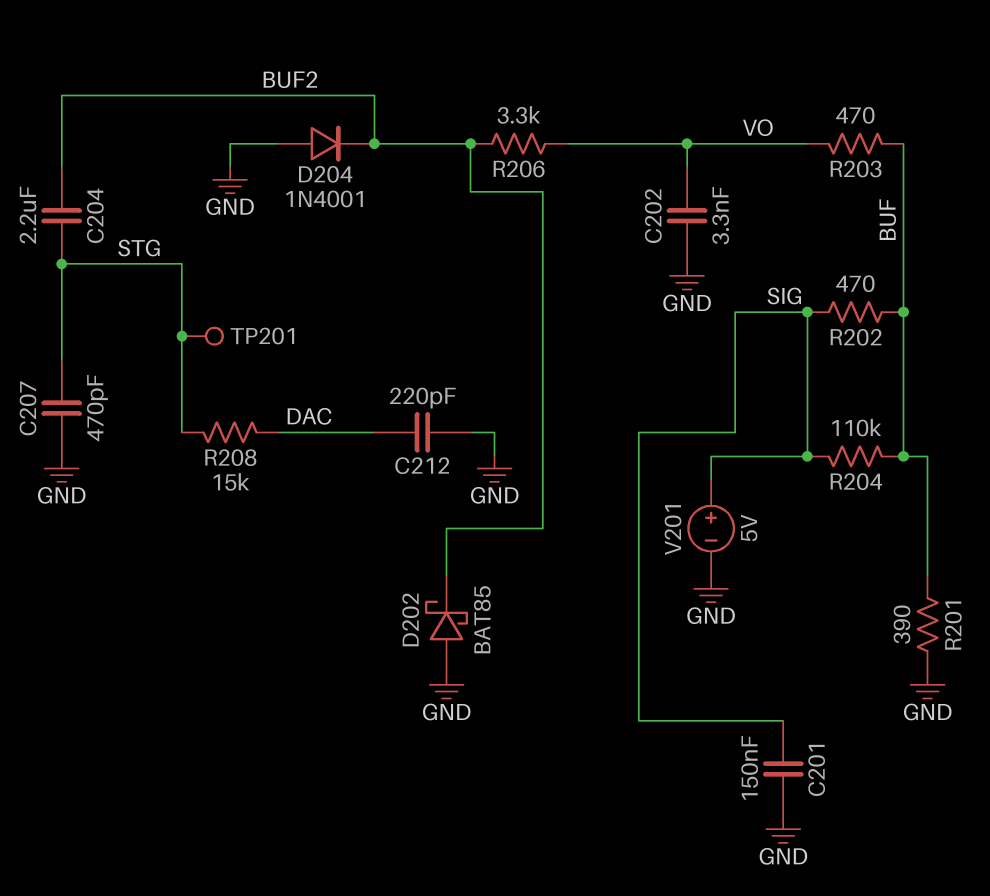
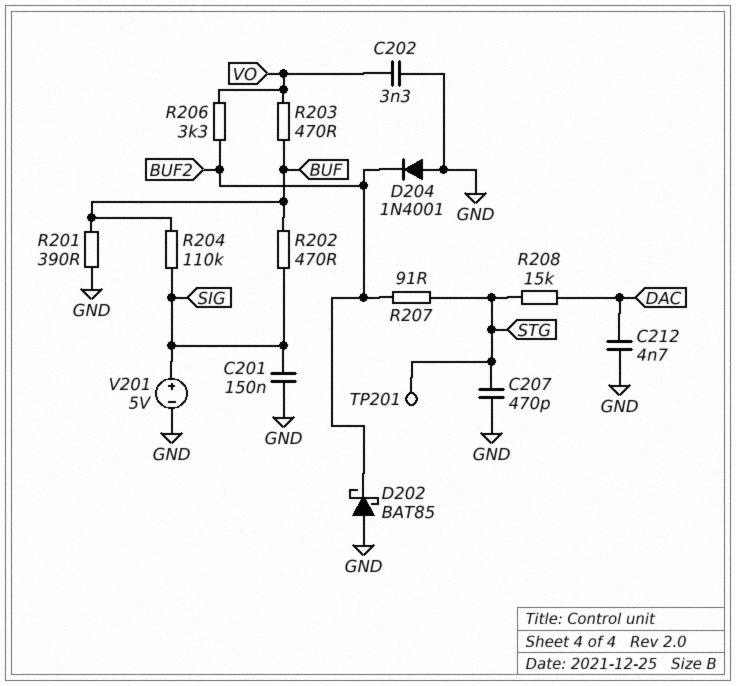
C204: 2.2uF (BUF2, STG) -> none
C212: 220pF (DAC, GND) -> 4.7nF (DAC, GND)
R207: none -> 91 (BUF2, STG)

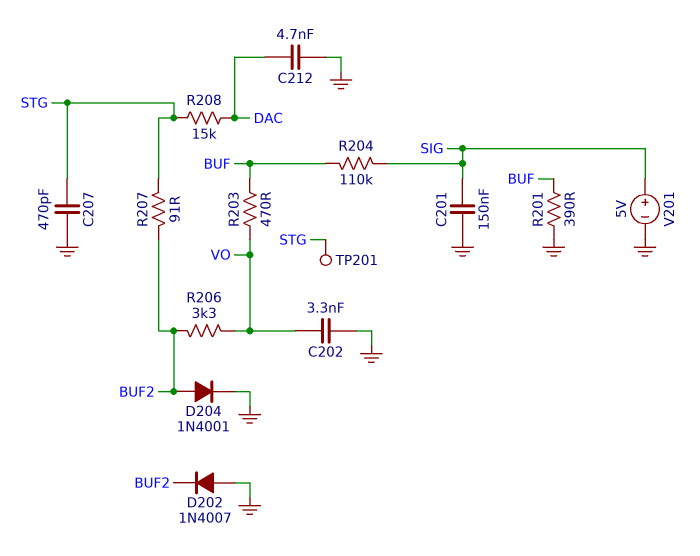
D202: schottky BAT85 (A GND, K BUF2) -> diode 1N4007 (A GND, K BUF2)
D204: diode 1N4001 (A GND, K BUF2) -> diode 1N4001 (A BUF2, K GND)
R202: 470 (BUF, SIG) -> none

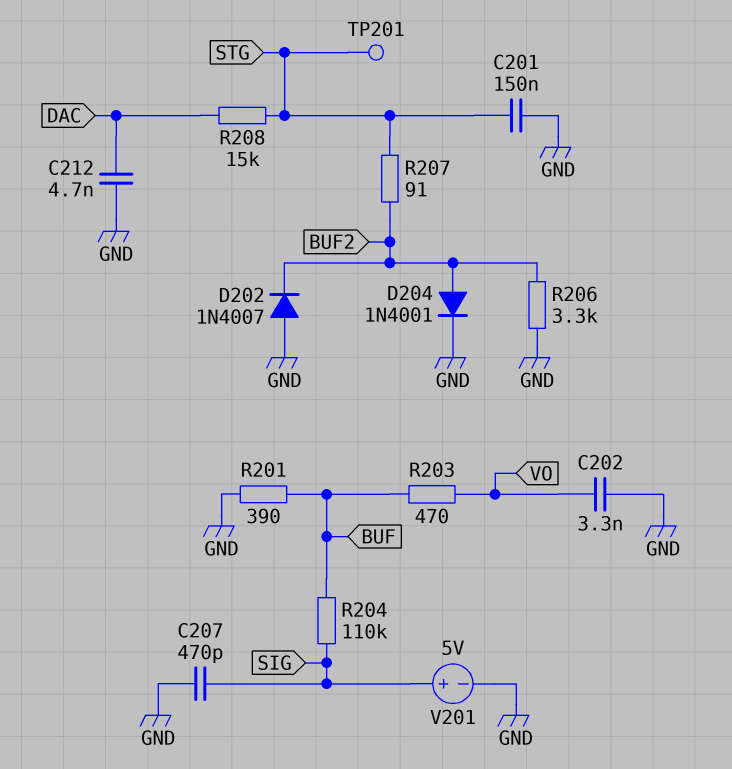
C201: 150nF (GND, SIG) -> 150nF (GND, STG)
C207: 470pF (GND, STG) -> 470pF (GND, SIG)
R206: 3.3k (BUF2, VO) -> 3.3k (BUF2, GND)

